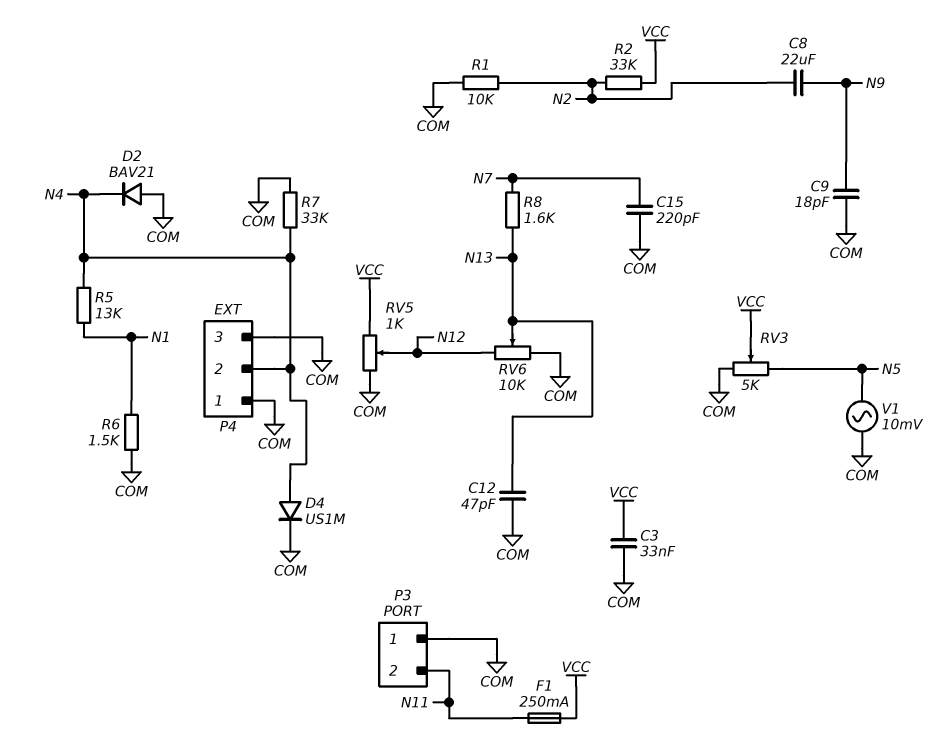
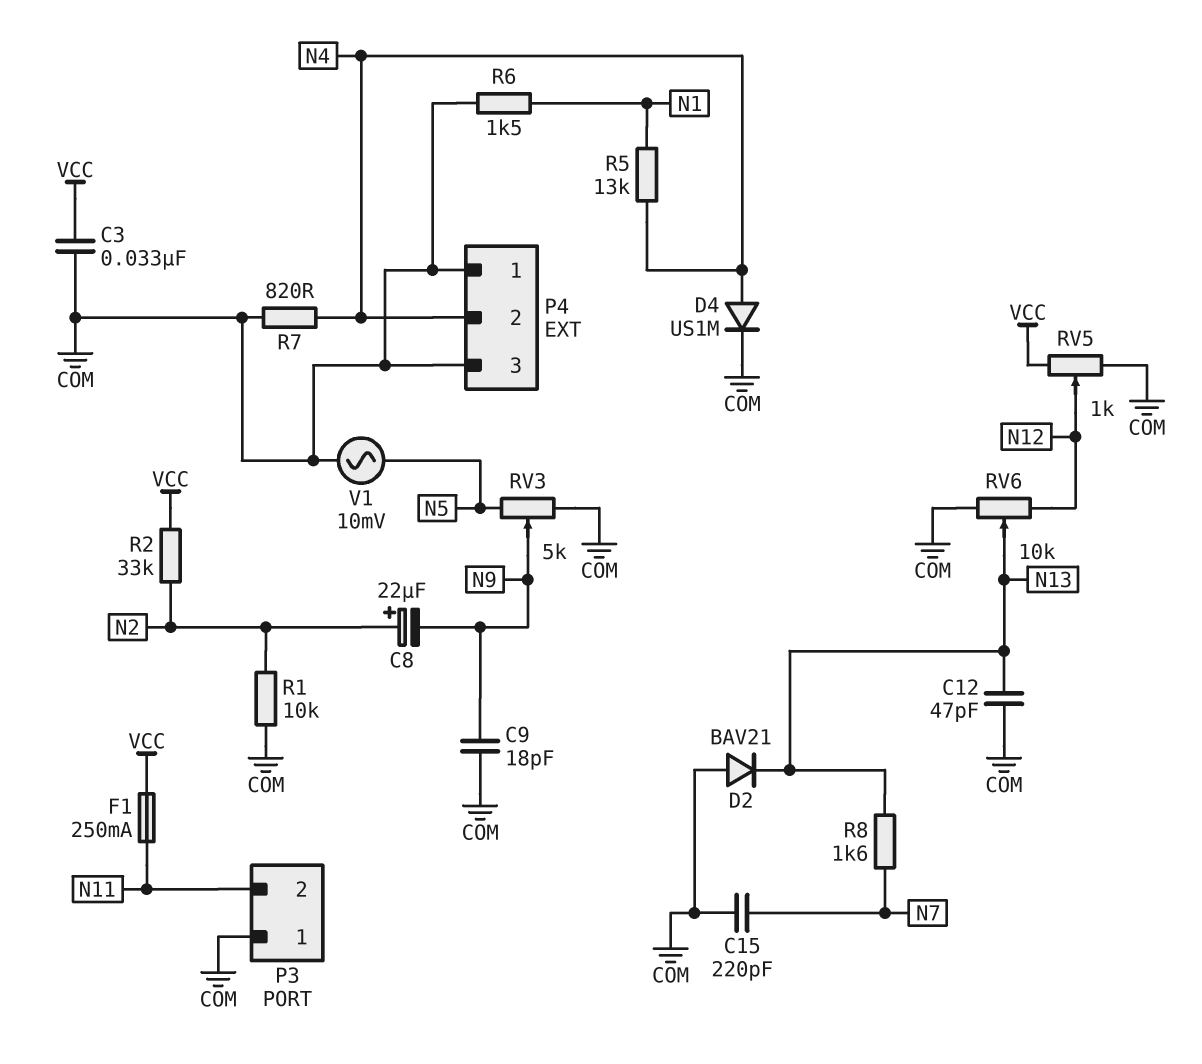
C8: 22uF (N2, N9) -> 22uF (plus N2, minus N9)
D2: diode BAV21 (A COM, K N4) -> diode BAV21 (A COM, K N13)
R7: 33k (COM, N4) -> 820 (COM, N4)
RV3: 5k (COM, N5, wiper VCC) -> 5k (COM, N5, wiper N9)

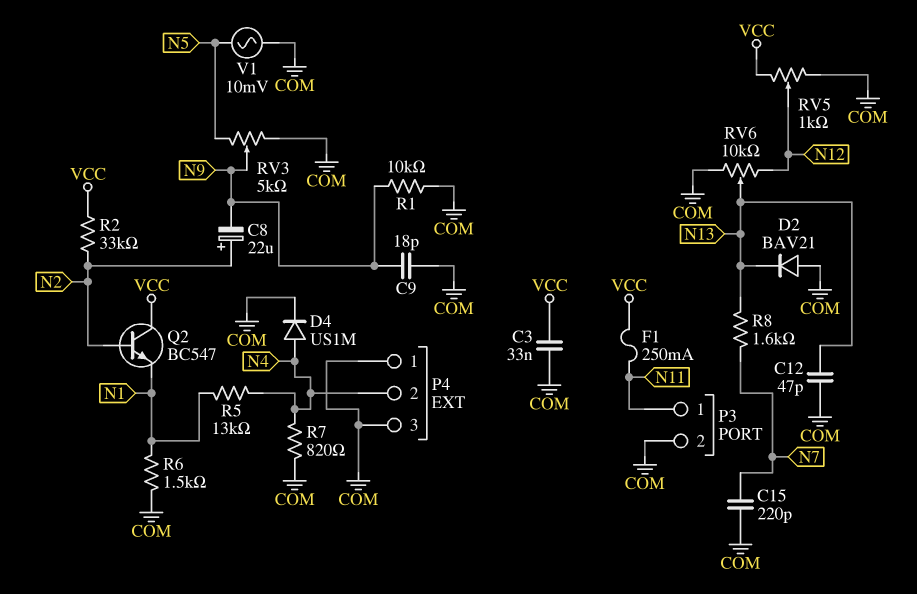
P3 pin 1: COM -> N11
P3 pin 2: N11 -> COM
Q2: none -> NPN BC547 (B N2, C VCC, E N1)
R1: 10k (COM, N2) -> 10k (COM, N9)

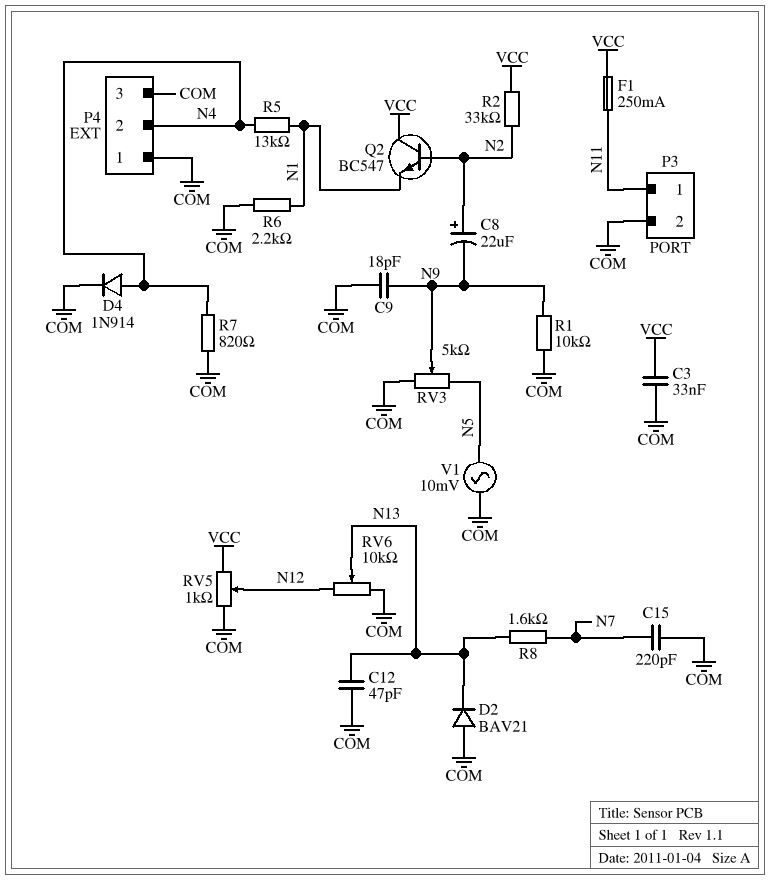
D4: diode US1M (A N4, K COM) -> diode 1N914 (A N4, K COM)
R6: 1.5k (COM, N1) -> 2.2k (COM, N1)

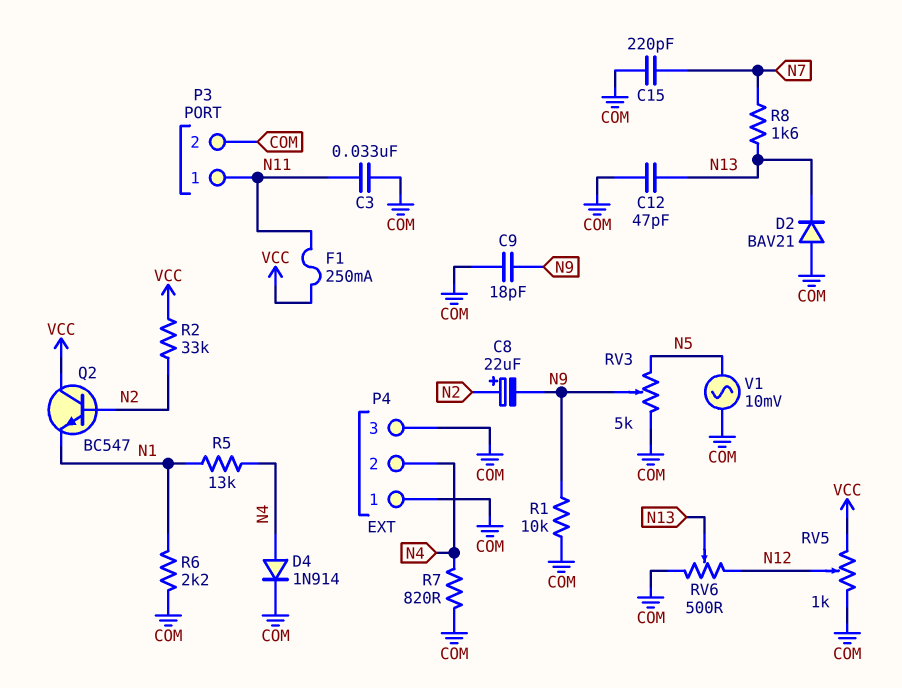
C3: 33nF (COM, VCC) -> 33nF (COM, N11)
RV6: 10k (COM, N12, wiper N13) -> 500 (COM, N12, wiper N13)

